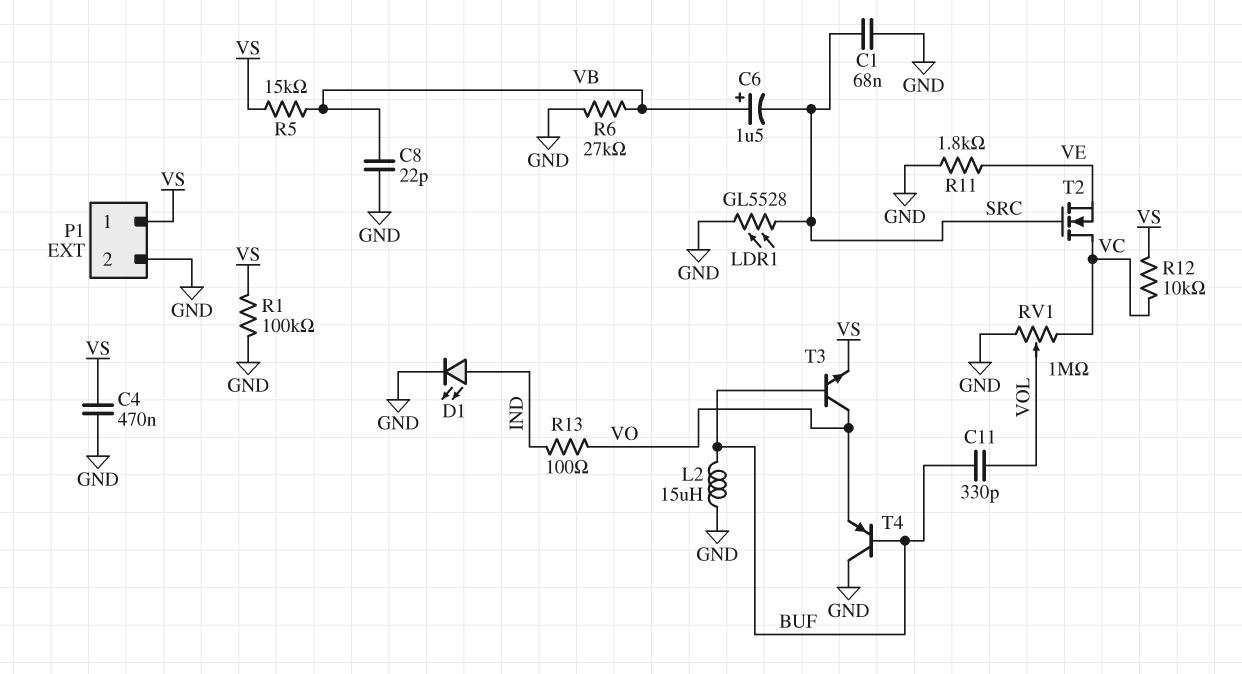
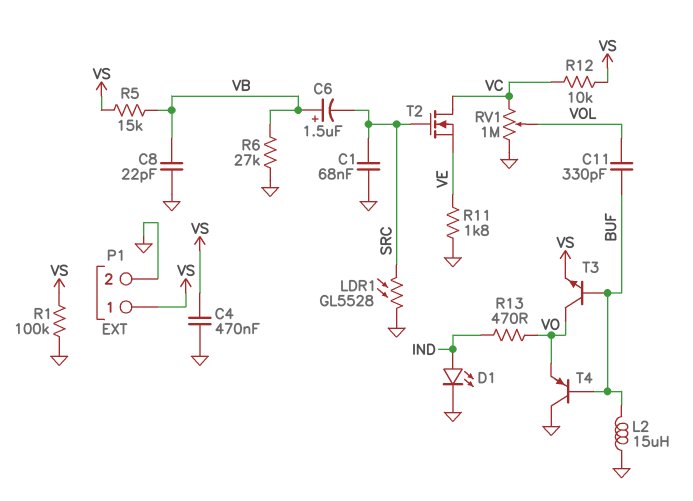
R13: 100 (IND, VO) -> 470 (IND, VO)

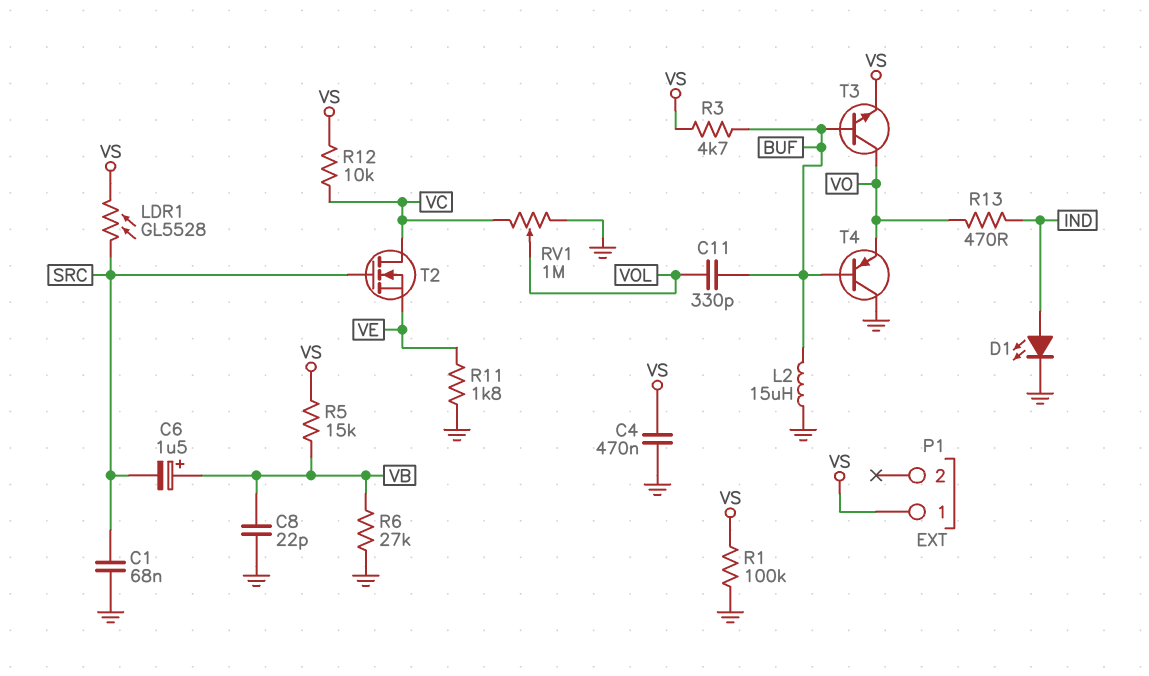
LDR1: GL5528 (GND, SRC) -> GL5528 (SRC, VS)
P1 pin 2: GND -> none
R3: none -> 4.7k (BUF, VS)

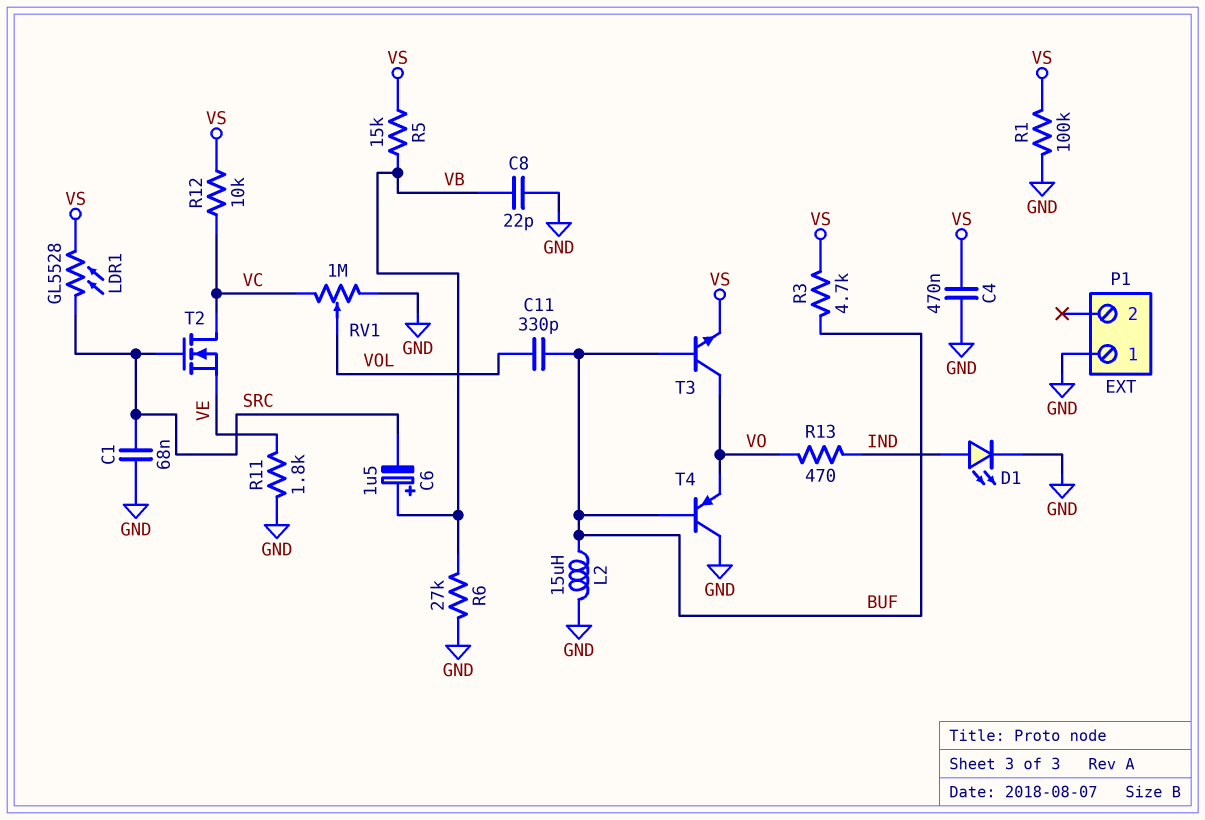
P1 pin 1: VS -> GND

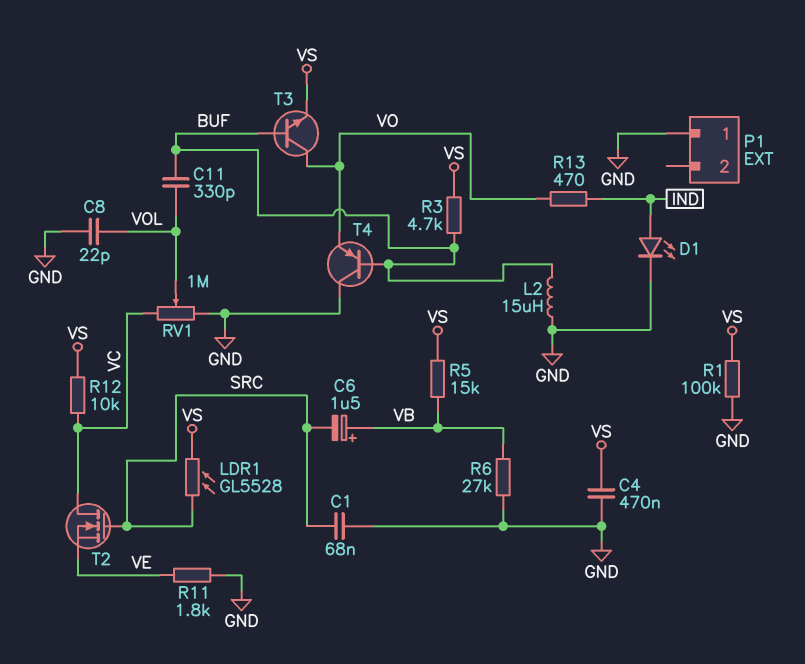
C8: 22pF (GND, VB) -> 22pF (GND, VOL)

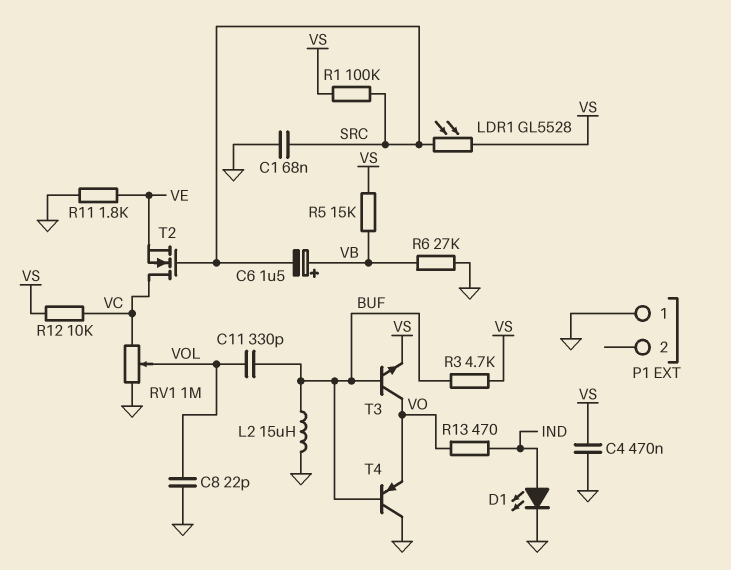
R1: 100k (GND, VS) -> 100k (SRC, VS)

